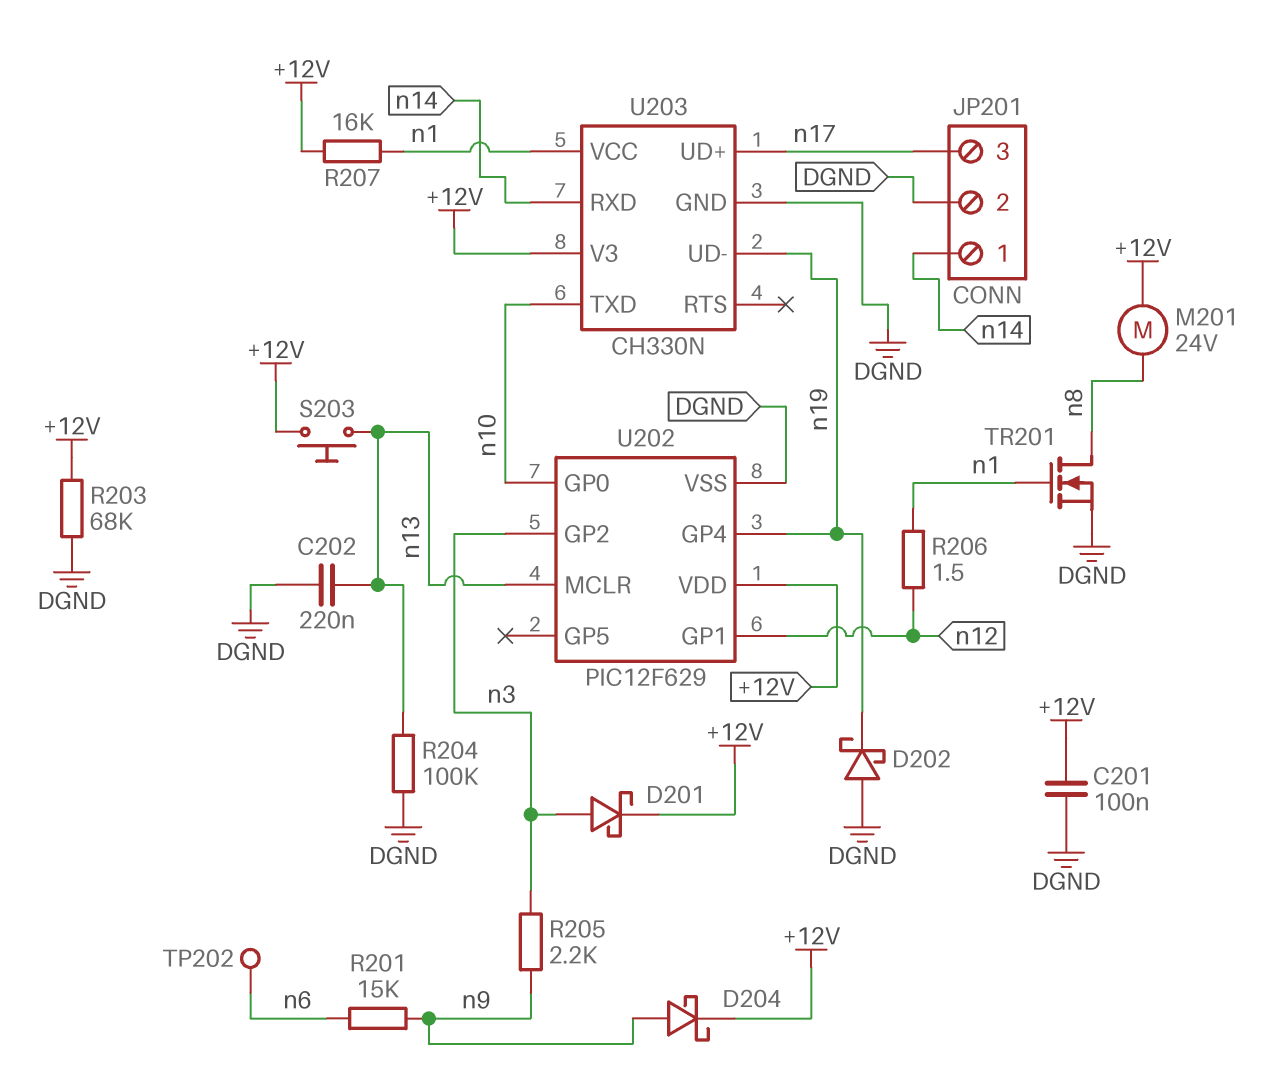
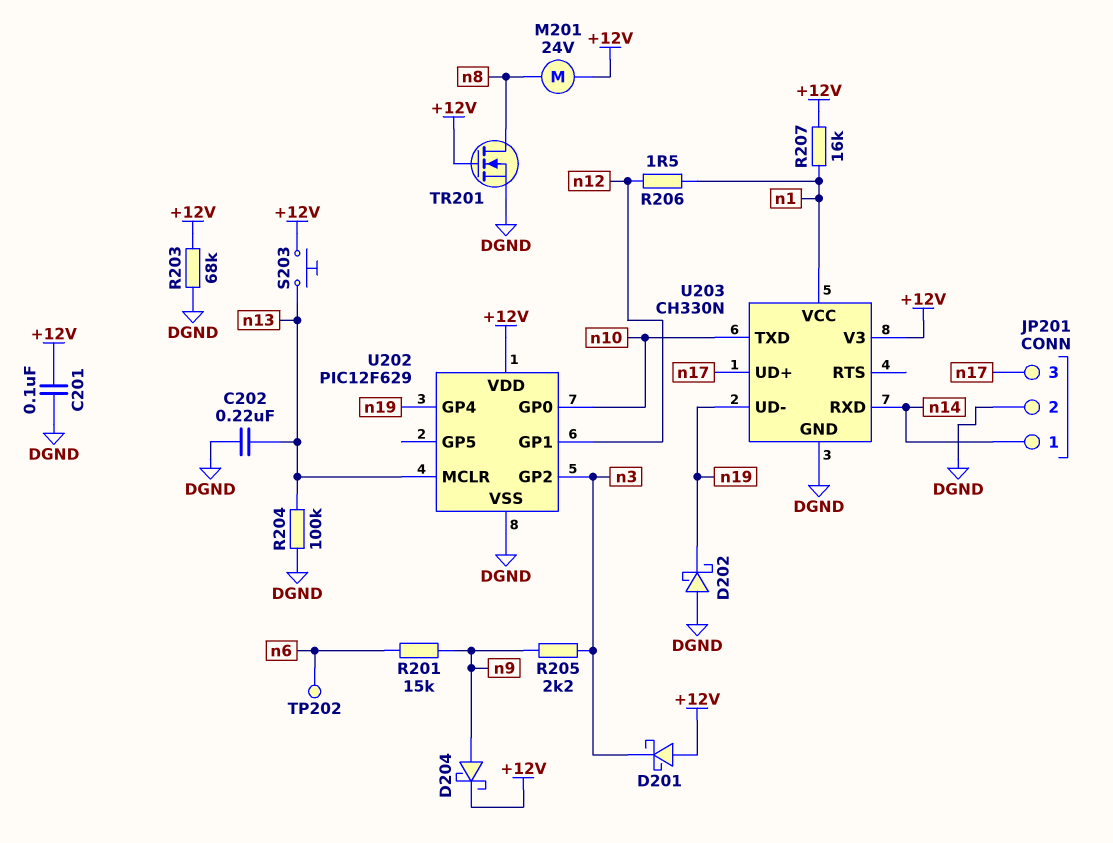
D201: schottky (A n3, K +12V) -> schottky (A +12V, K n3)
TR201: NMOS (G n1, D n8, S DGND) -> NMOS (G +12V, D n8, S DGND)

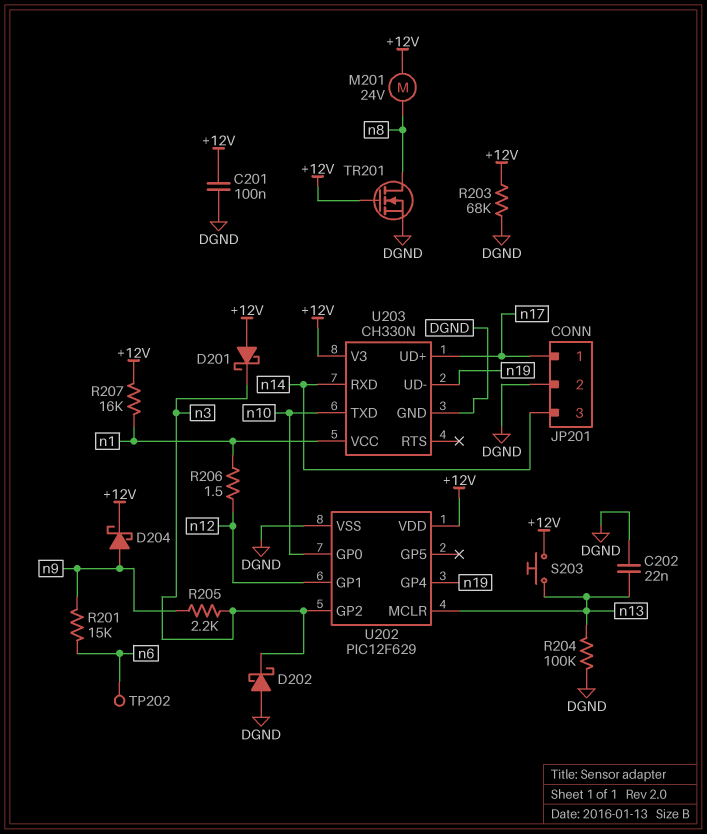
C202: 220nF (DGND, n13) -> 22nF (DGND, n13)
D202: schottky (A DGND, K n19) -> schottky (A DGND, K n3)
JP201 pin 1: n14 -> n17
JP201 pin 3: n17 -> n14

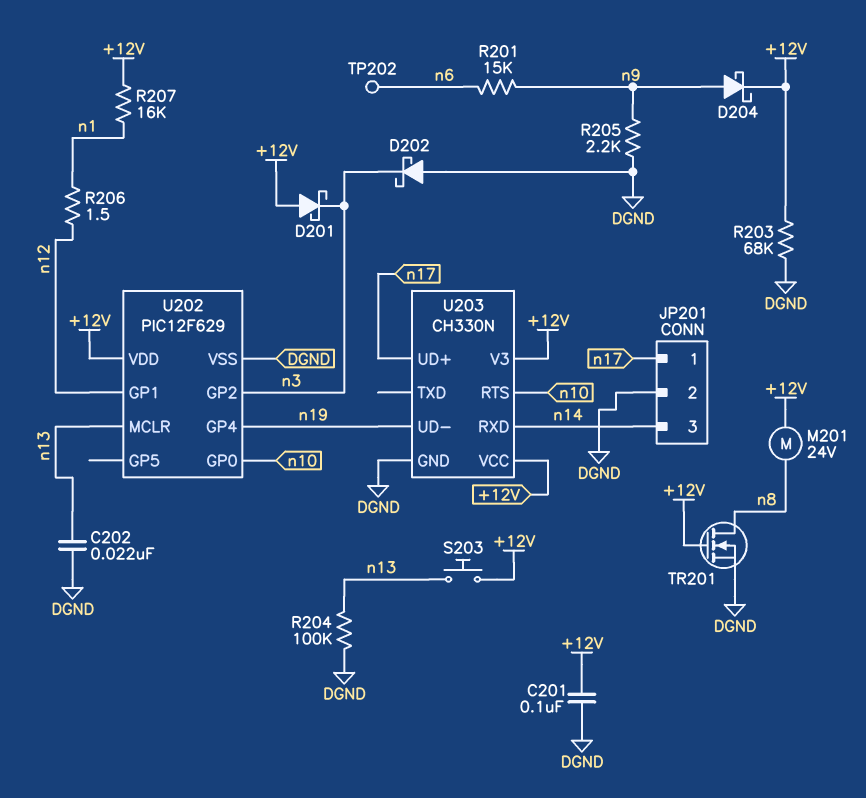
R205: 2.2k (n3, n9) -> 2.2k (DGND, n9)
U203 pin RTS: none -> n10
U203 pin TXD: n10 -> none
U203 pin VCC: n1 -> +12V

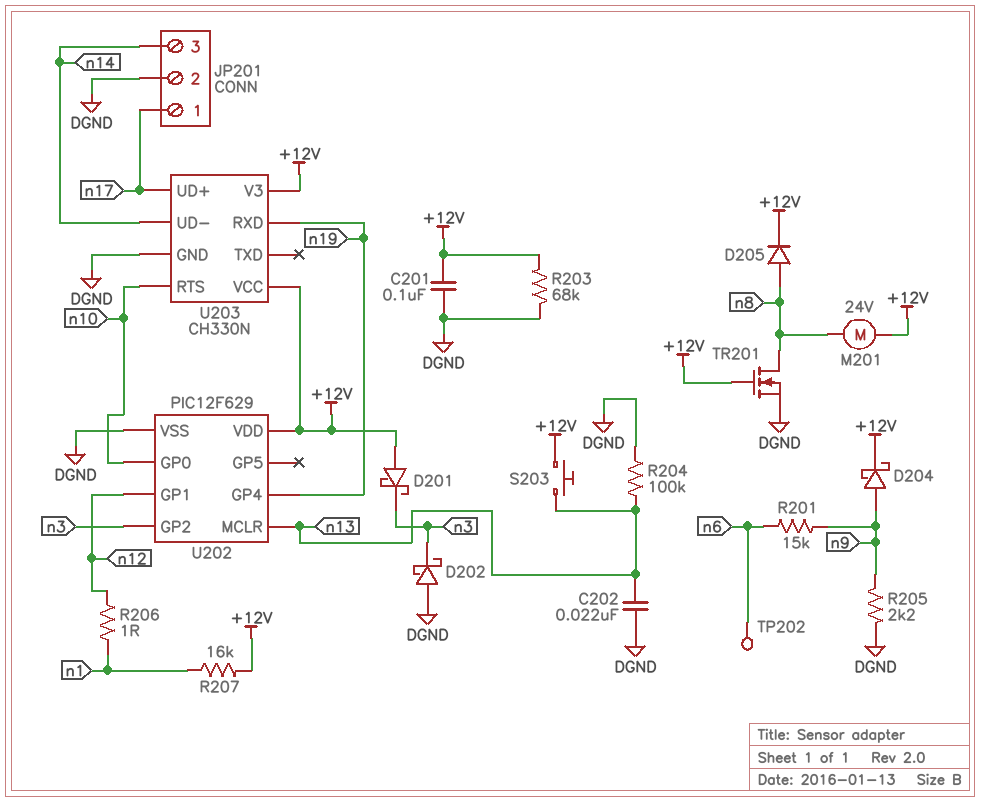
D205: none -> diode (A n8, K +12V)
R206: 1.5 (n1, n12) -> 1 (n1, n12)
U203 pin RXD: n14 -> n19
U203 pin UD-: n19 -> n14

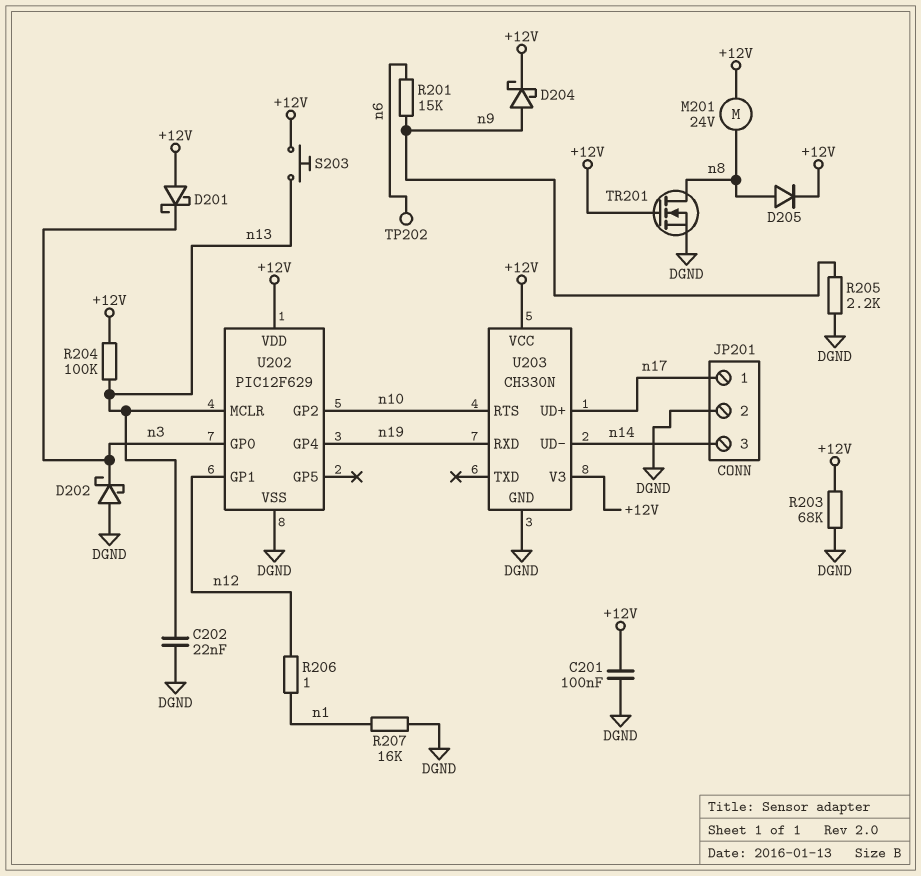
R204: 100k (DGND, n13) -> 100k (+12V, n13)
R207: 16k (+12V, n1) -> 16k (DGND, n1)
U202 pin GP0: n10 -> n3
U202 pin GP2: n3 -> n10

